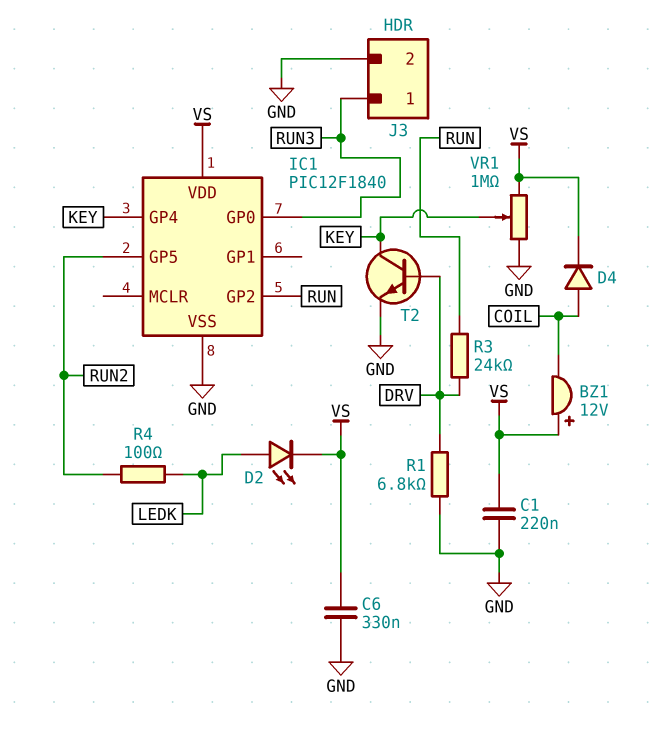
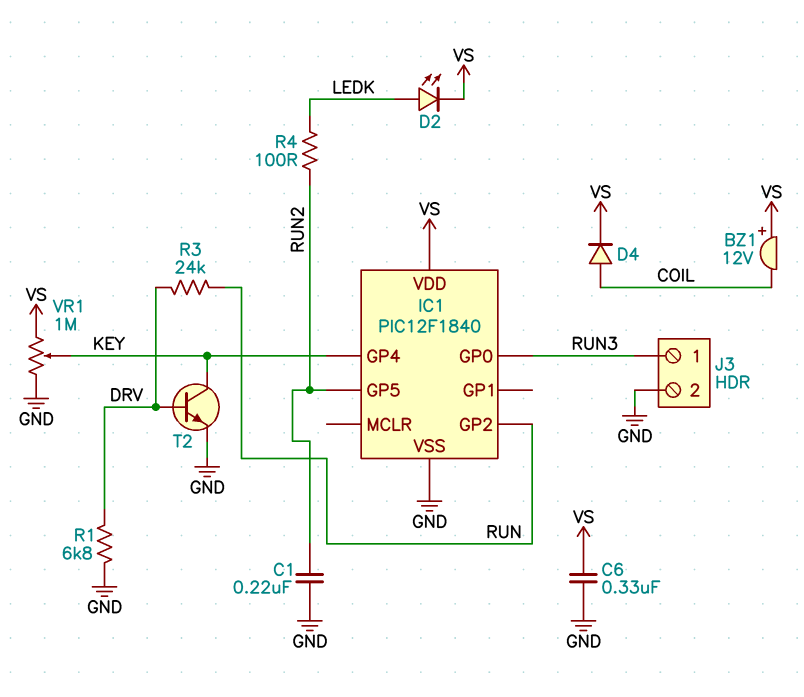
C1: 220nF (GND, VS) -> 220nF (GND, RUN2)

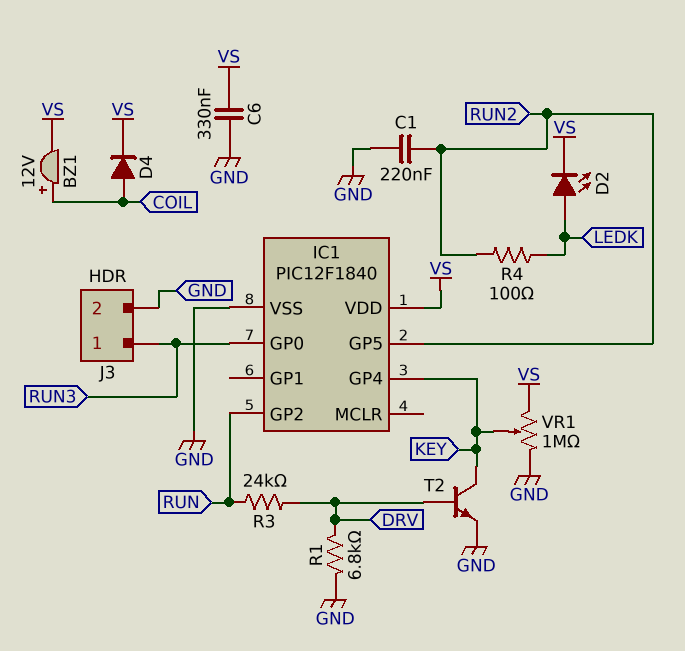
BZ1: buzzer 12V (plus VS, minus COIL) -> buzzer 12V (plus COIL, minus VS)

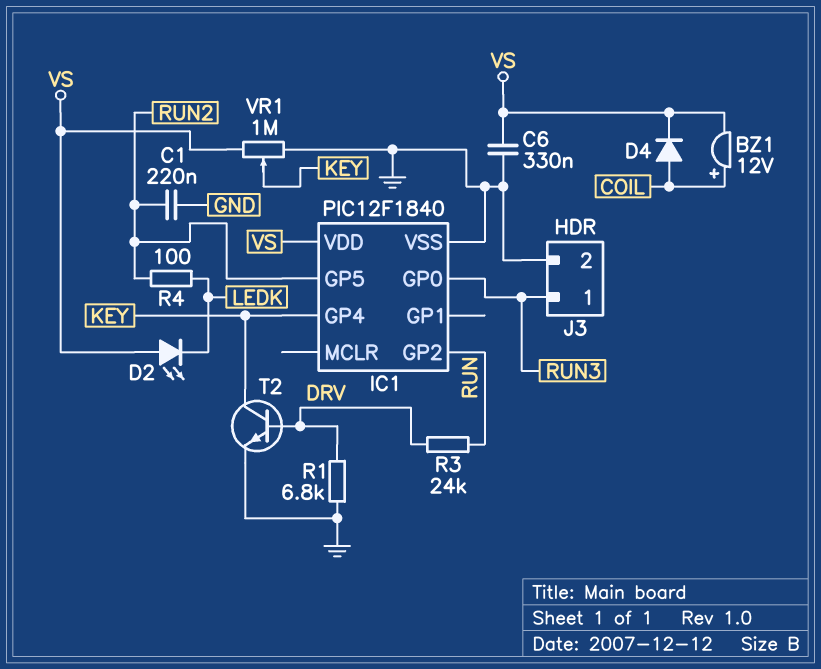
D2: LED (A LEDK, K VS) -> LED (A VS, K LEDK)

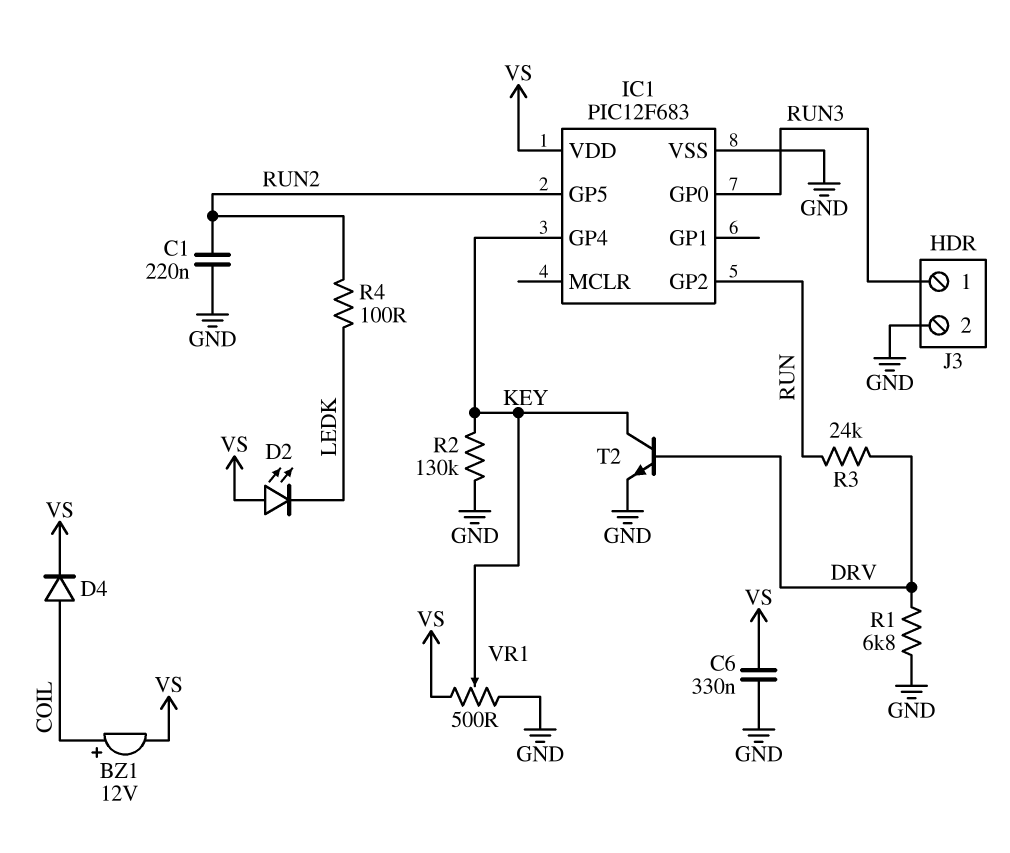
IC1: PIC12F1840 -> PIC12F683
R2: none -> 130k (GND, KEY)
VR1: 1M (GND, VS, wiper KEY) -> 500 (GND, VS, wiper KEY)

